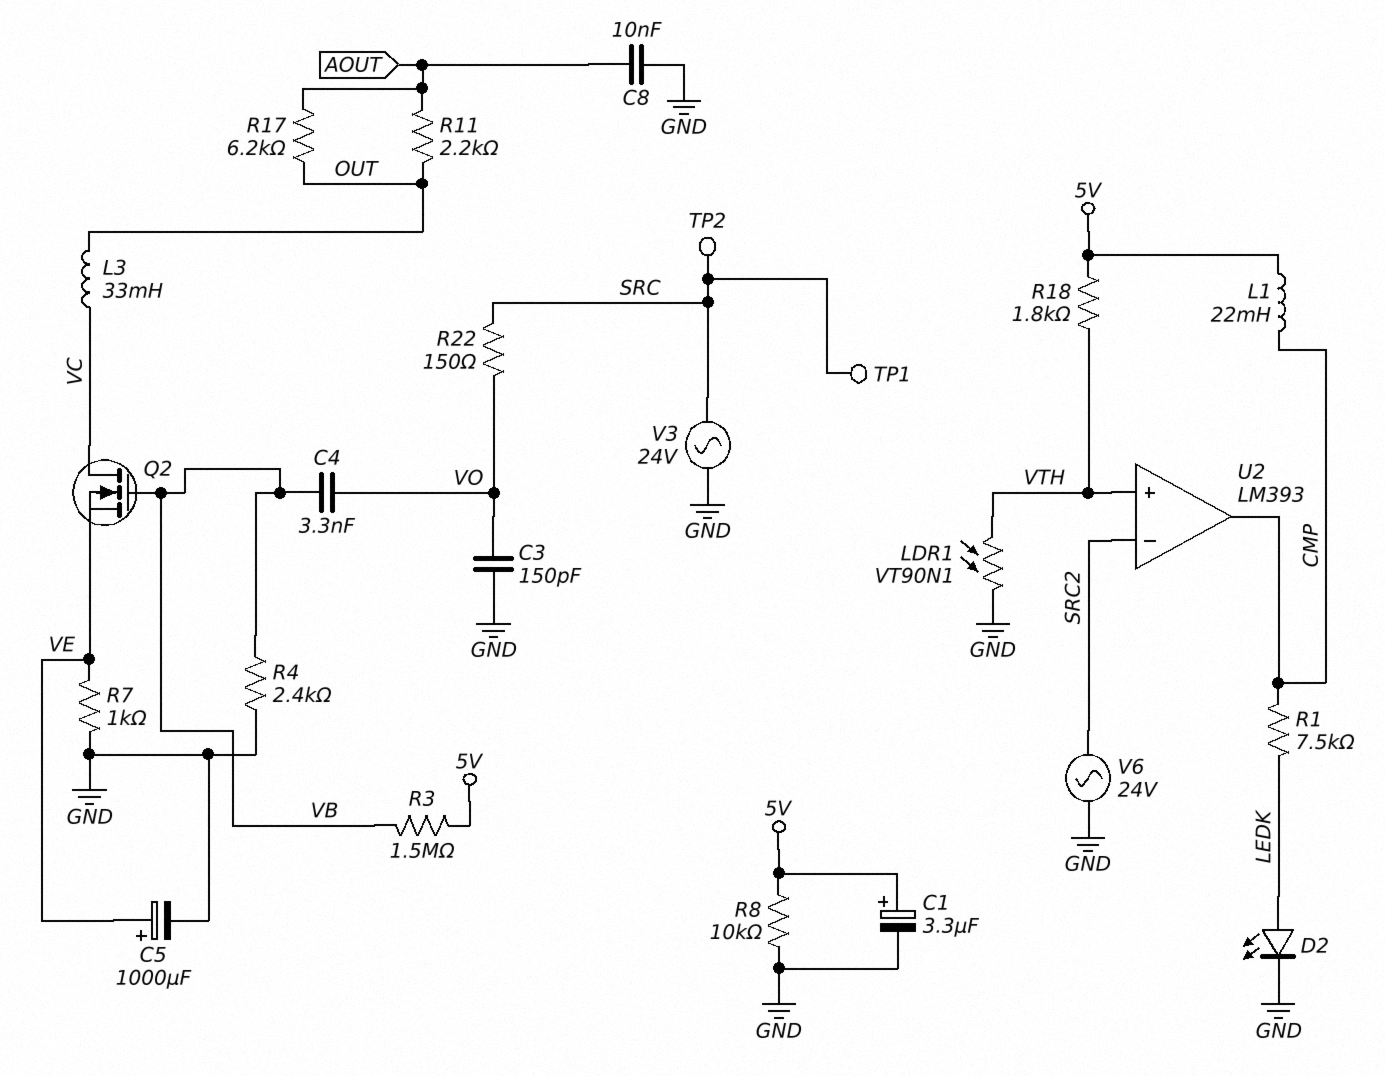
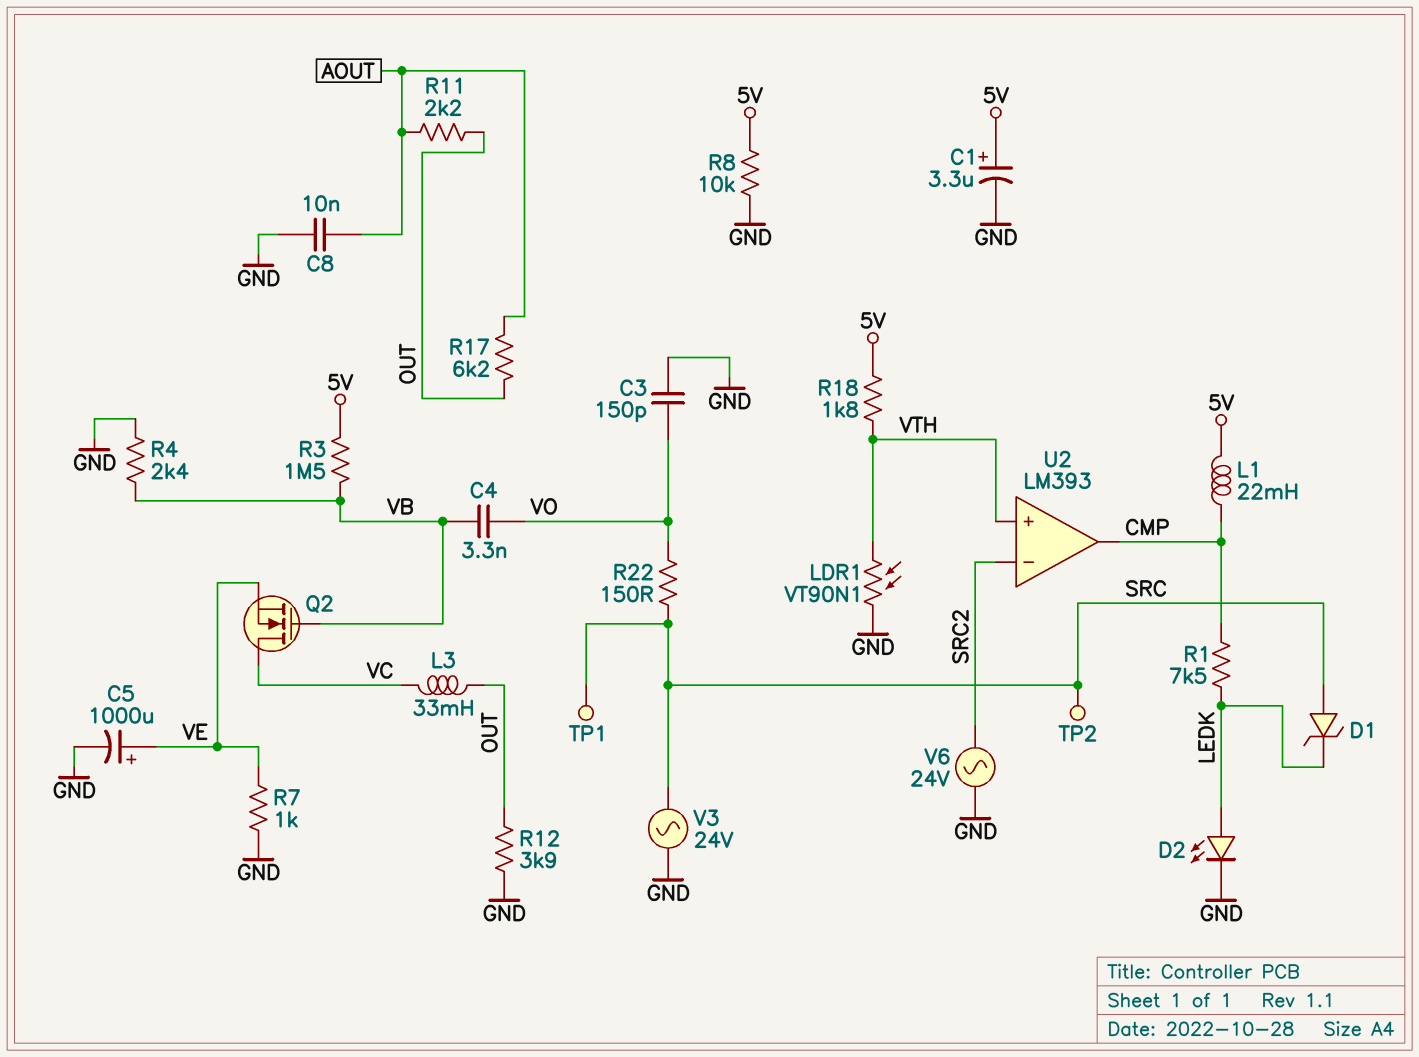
D1: none -> zener (A SRC, K LEDK)
R12: none -> 3.9k (GND, OUT)

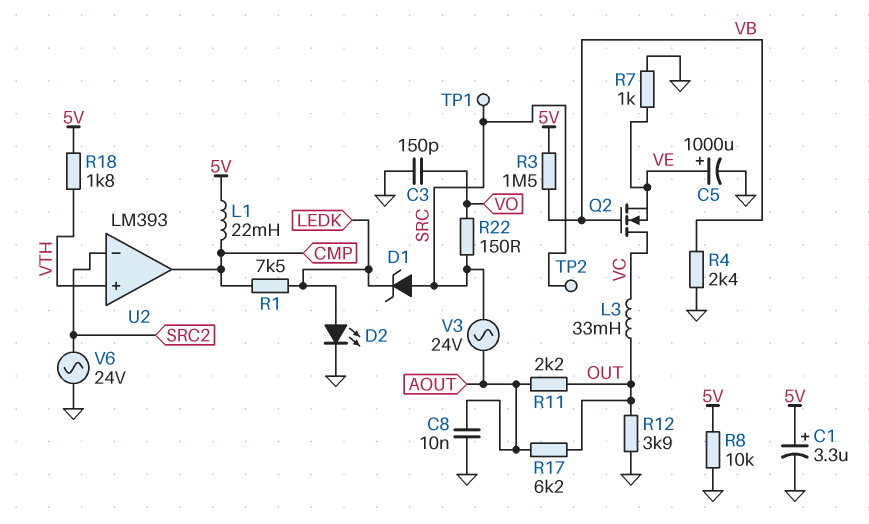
C4: 3.3nF (VB, VO) -> none
LDR1: VT90N1 (GND, VTH) -> none
V3: AC 24V (GND, SRC) -> AC 24V (AOUT, SRC)

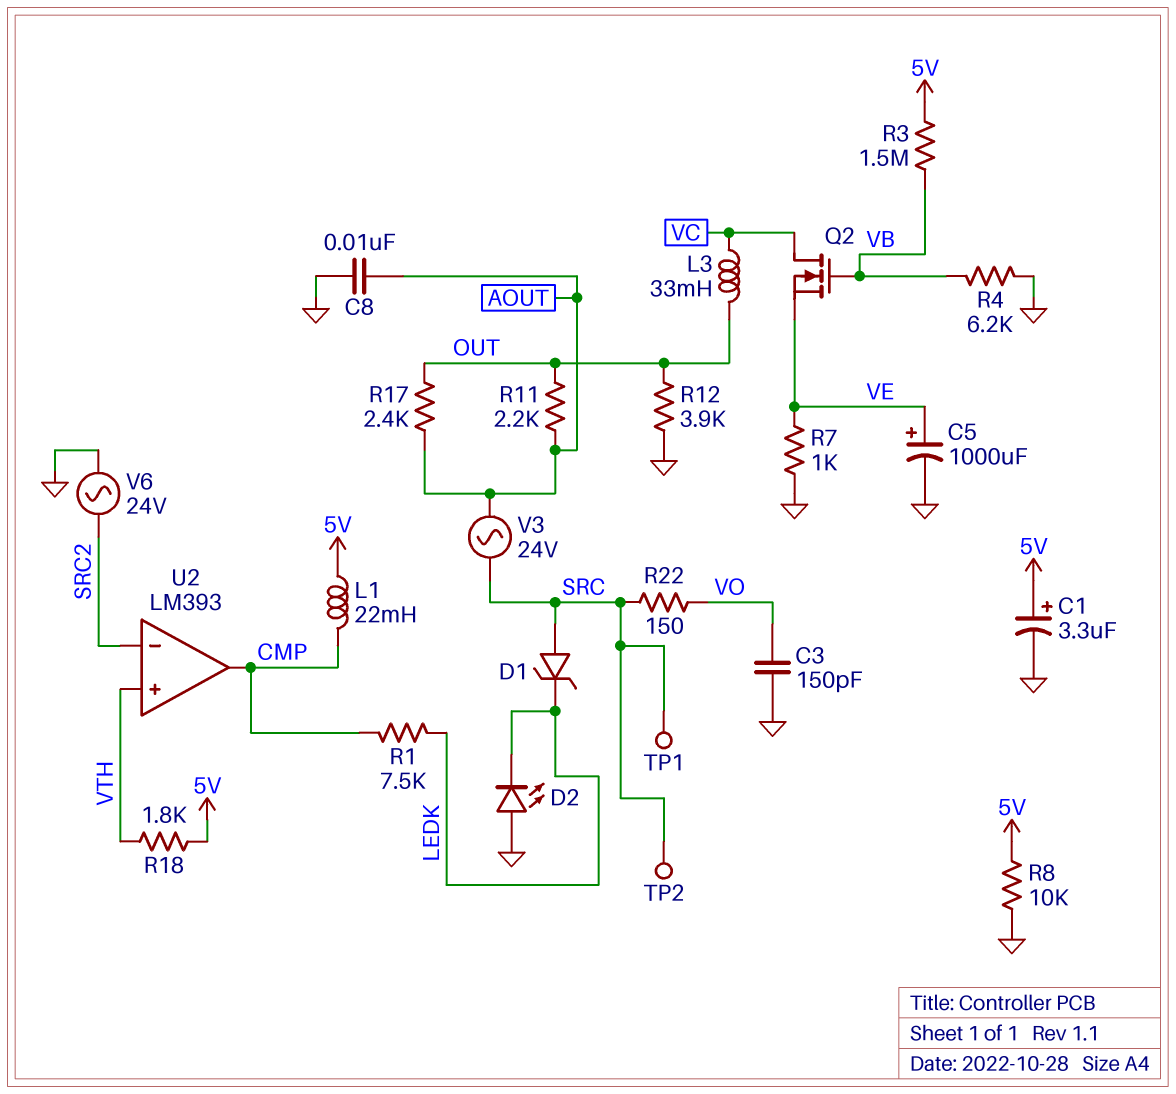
D2: LED (A LEDK, K GND) -> LED (A GND, K LEDK)
R4: 2.4k (GND, VB) -> 6.2k (GND, VB)
R17: 6.2k (AOUT, OUT) -> 2.4k (AOUT, OUT)

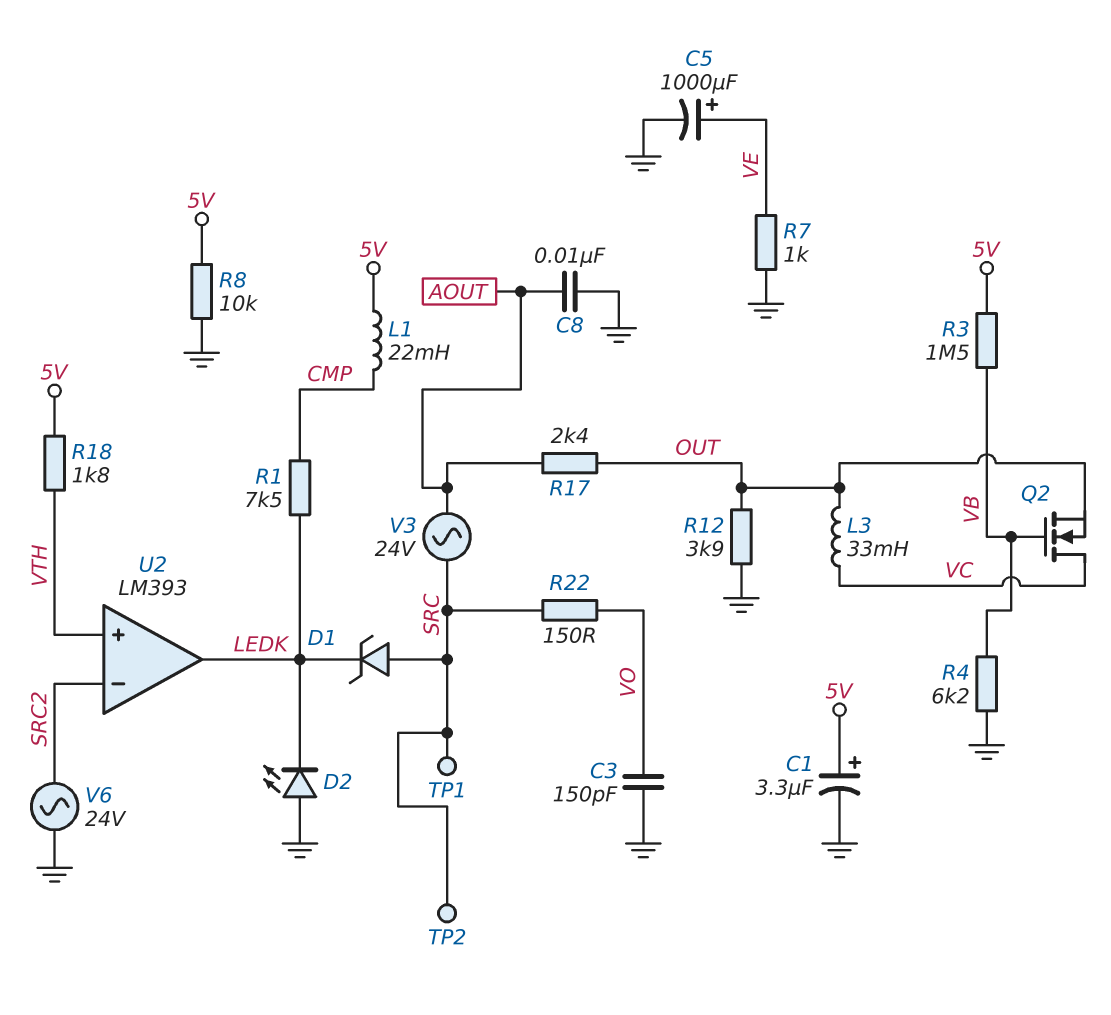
Q2: NMOS (G VB, D VC, S VE) -> NMOS (G VB, D VC, S OUT)
R11: 2.2k (AOUT, OUT) -> none
U2 pin out: CMP -> LEDK

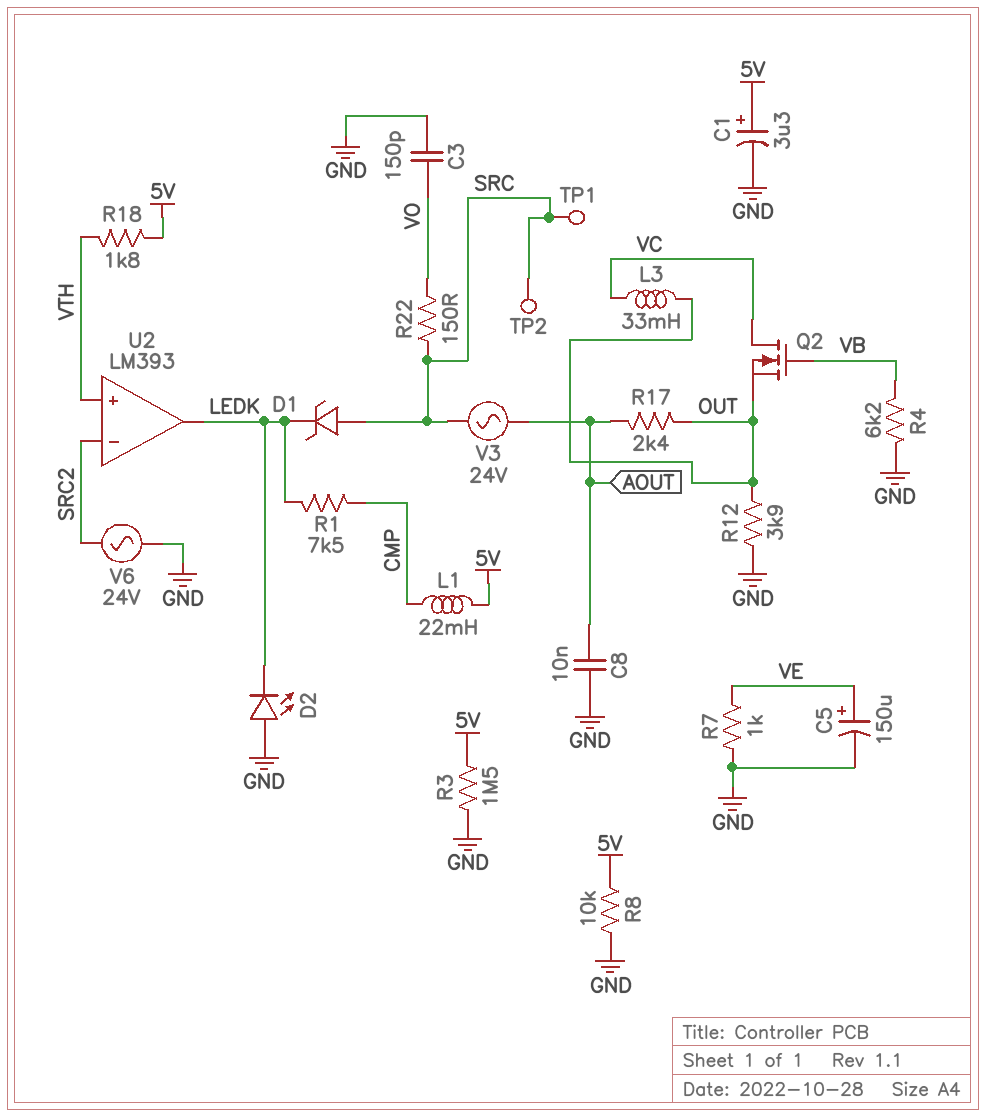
C5: 1000uF (plus VE, minus GND) -> 150uF (plus VE, minus GND)
R3: 1.5M (5V, VB) -> 1.5M (5V, GND)

